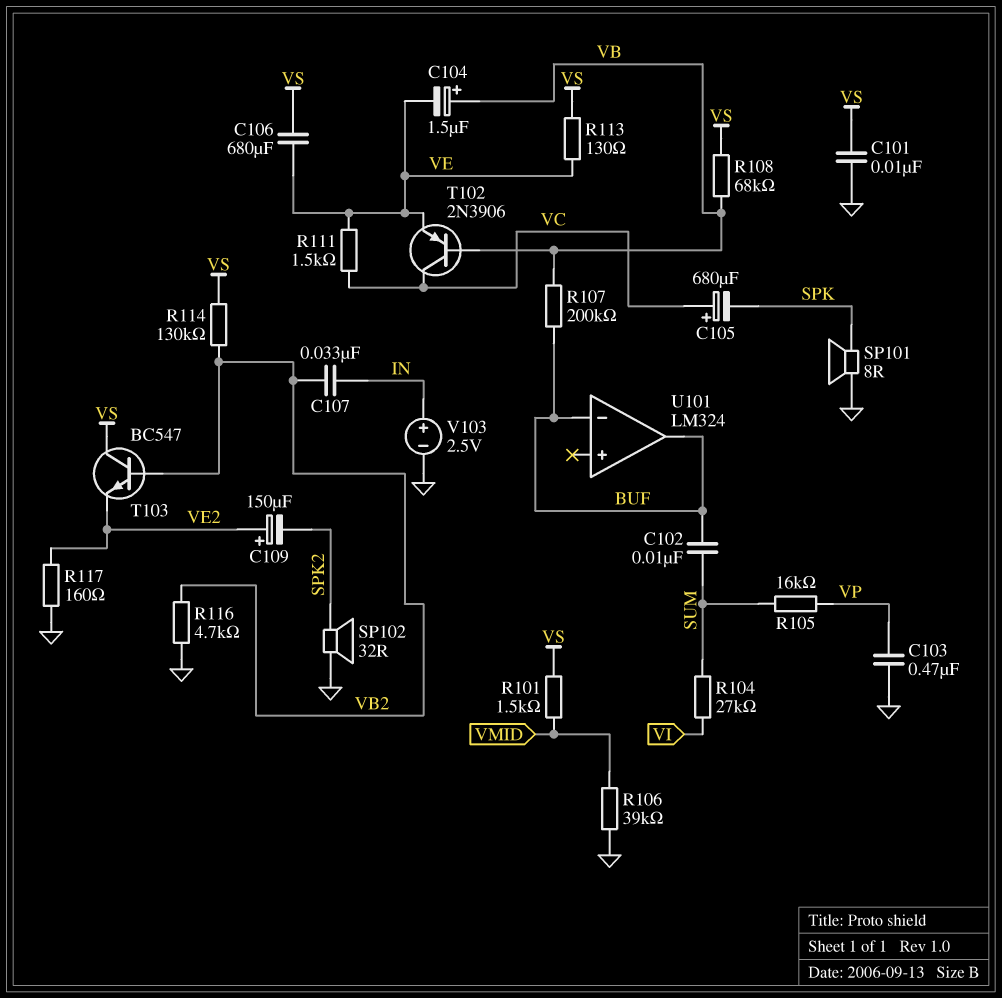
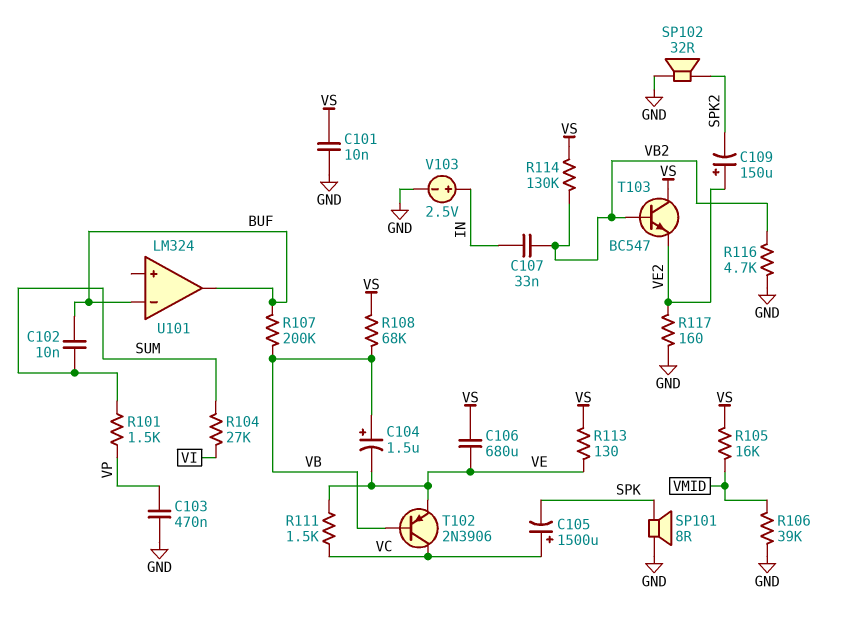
C105: 680uF (plus VC, minus SPK) -> 1500uF (plus VC, minus SPK)
R101: 1.5k (VMID, VS) -> 1.5k (SUM, VP)
R105: 16k (SUM, VP) -> 16k (VMID, VS)

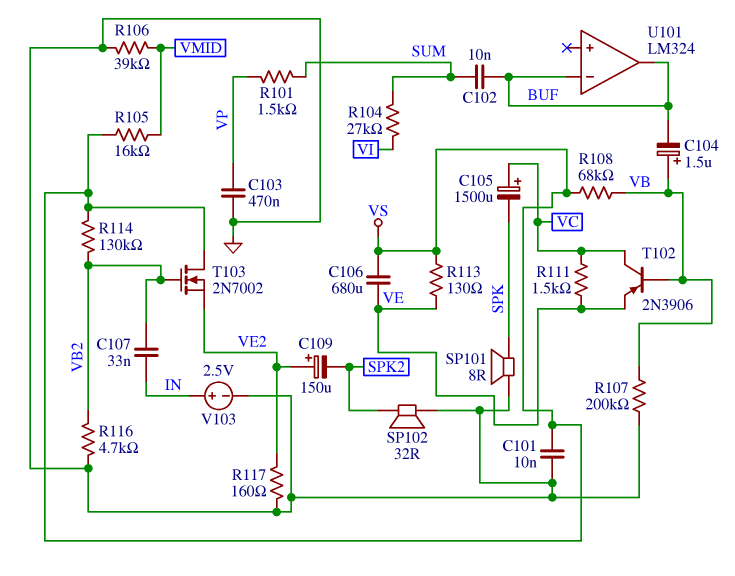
C104: 1.5uF (plus VB, minus VE) -> 1.5uF (plus VB, minus BUF)
R107: 200k (BUF, VB) -> 200k (GND, VB)
T103: NPN BC547 (B VB2, C VS, E VE2) -> NMOS 2N7002 (G VB2, D VS, S VE2)

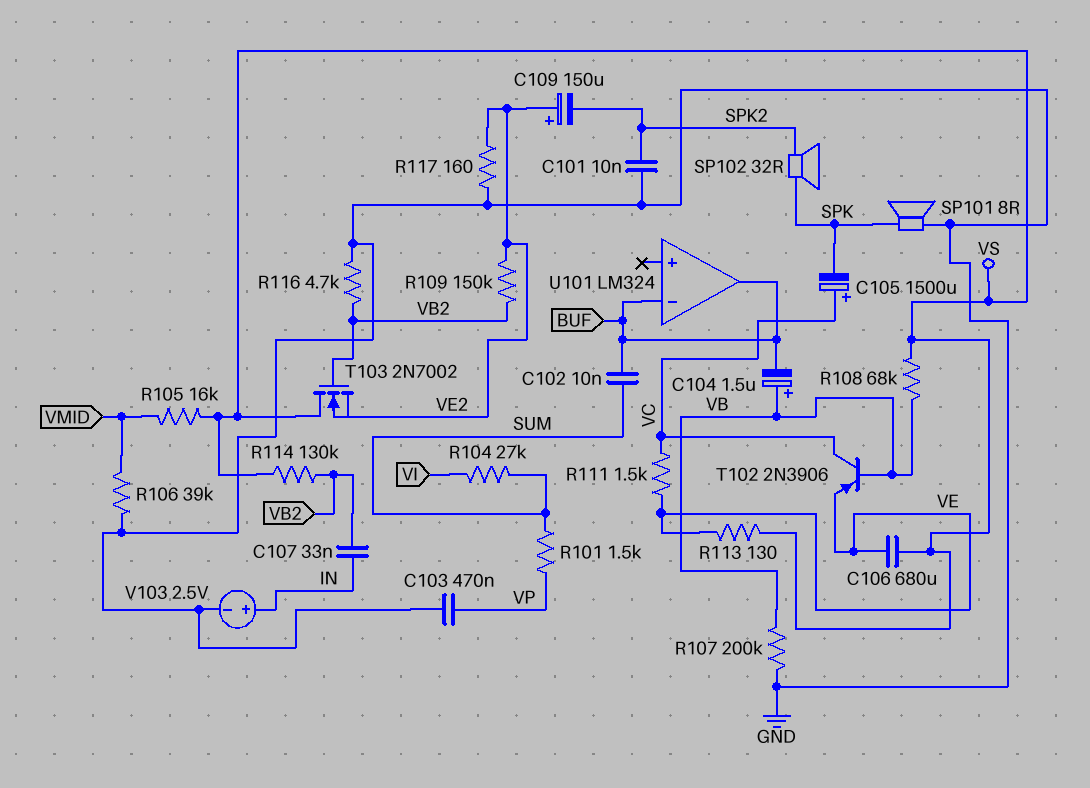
C101: 10nF (GND, VS) -> 10nF (GND, SPK2)
R109: none -> 150k (VB2, VE2)
SP102: speaker 32R (GND, SPK2) -> speaker 32R (SPK, SPK2)

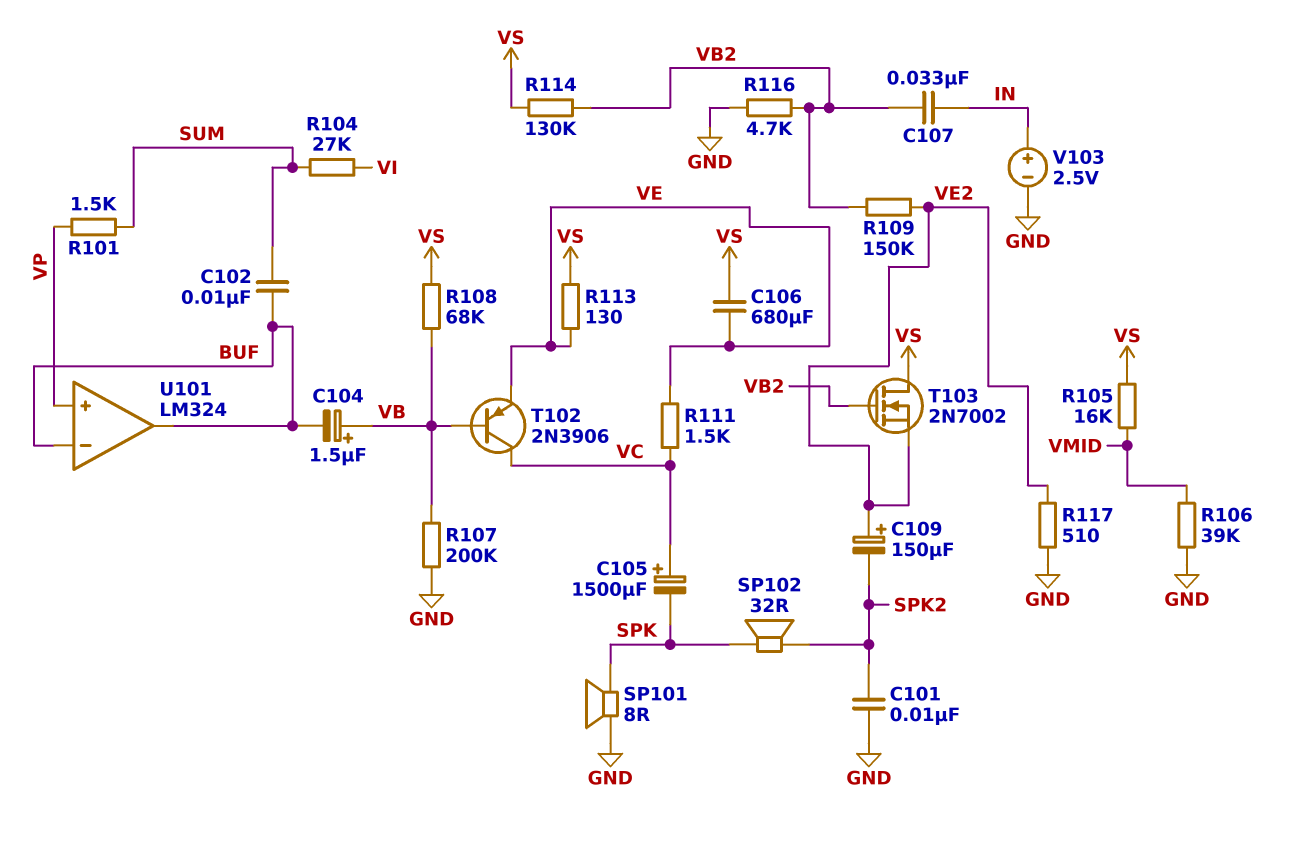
C103: 470nF (GND, VP) -> none
R117: 160 (GND, VE2) -> 510 (GND, VE2)
U101 pin in+: none -> VP

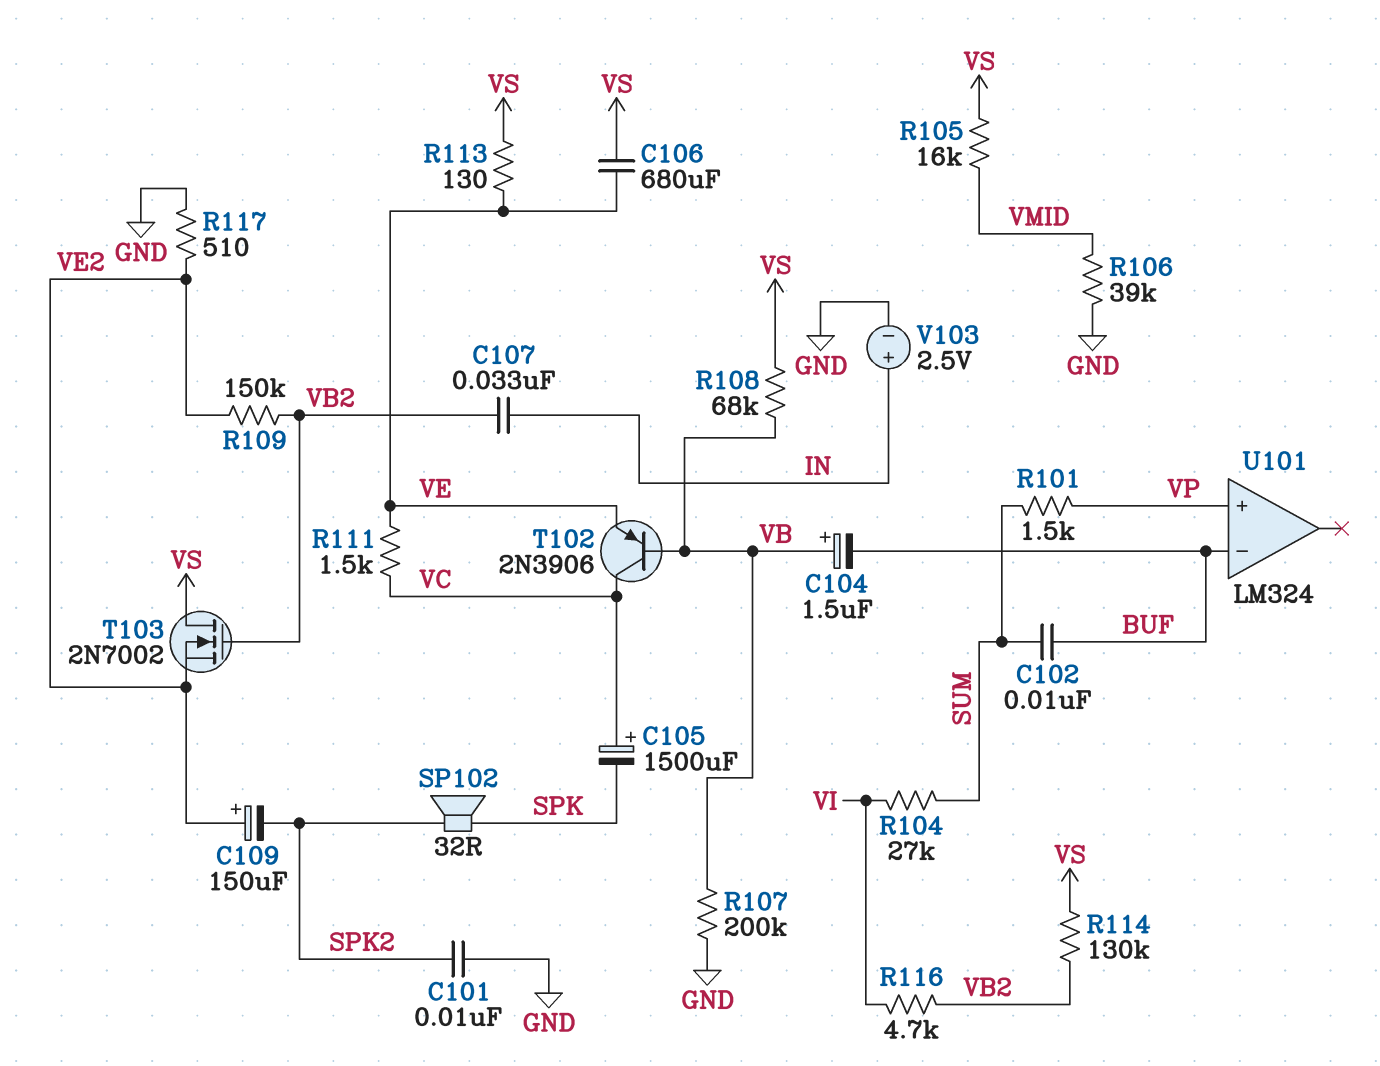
R116: 4.7k (GND, VB2) -> 4.7k (VB2, VI)
SP101: speaker 8R (GND, SPK) -> none
U101 pin out: BUF -> none

